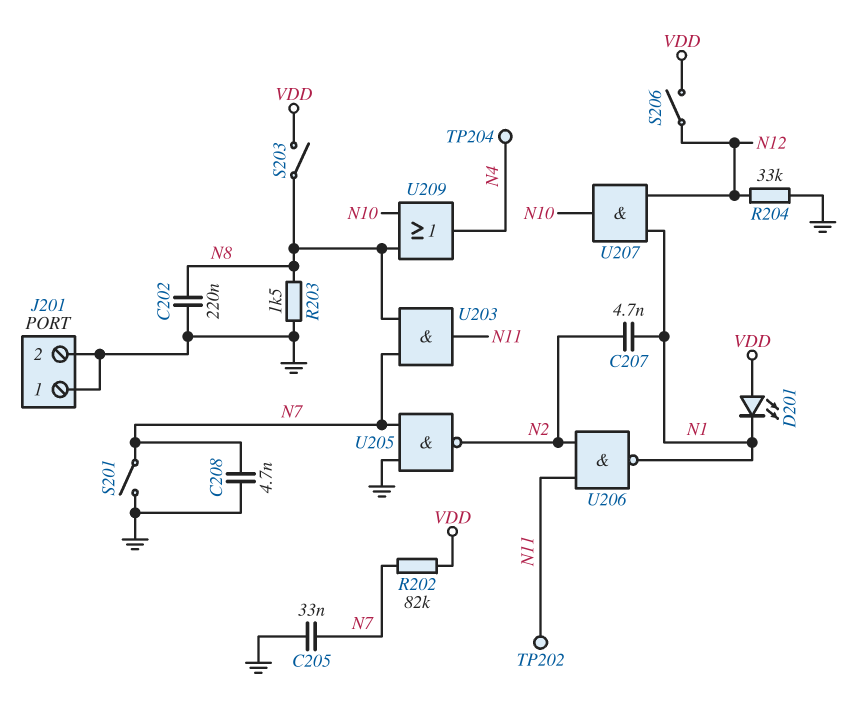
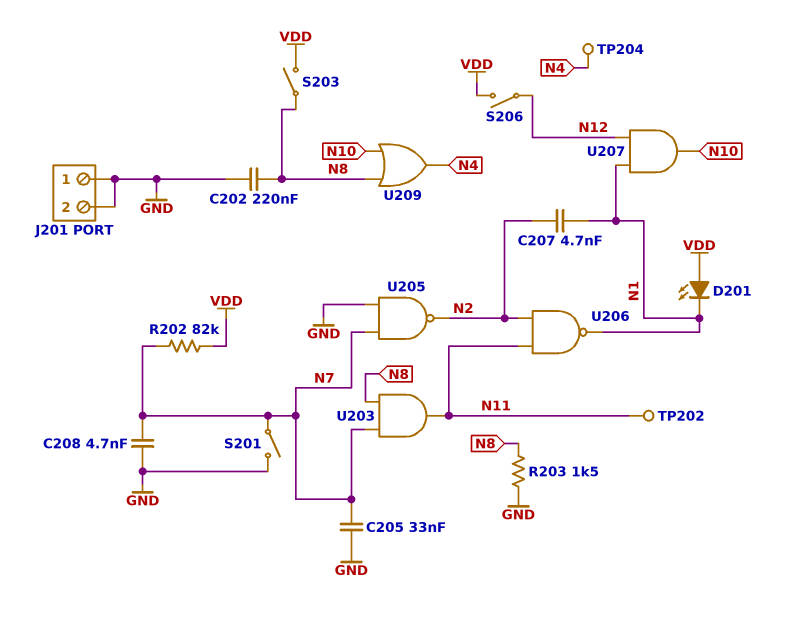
R204: 33k (GND, N12) -> none

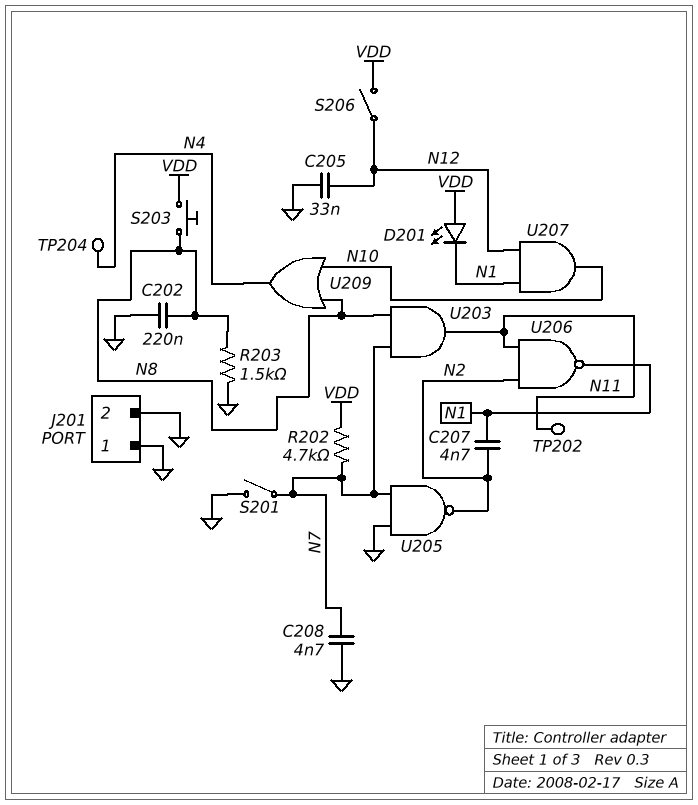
C205: 33nF (GND, N7) -> 33nF (GND, N12)
R202: 82k (N7, VDD) -> 4.7k (N7, VDD)
S203: switch (N8, VDD) -> button (N8, VDD)

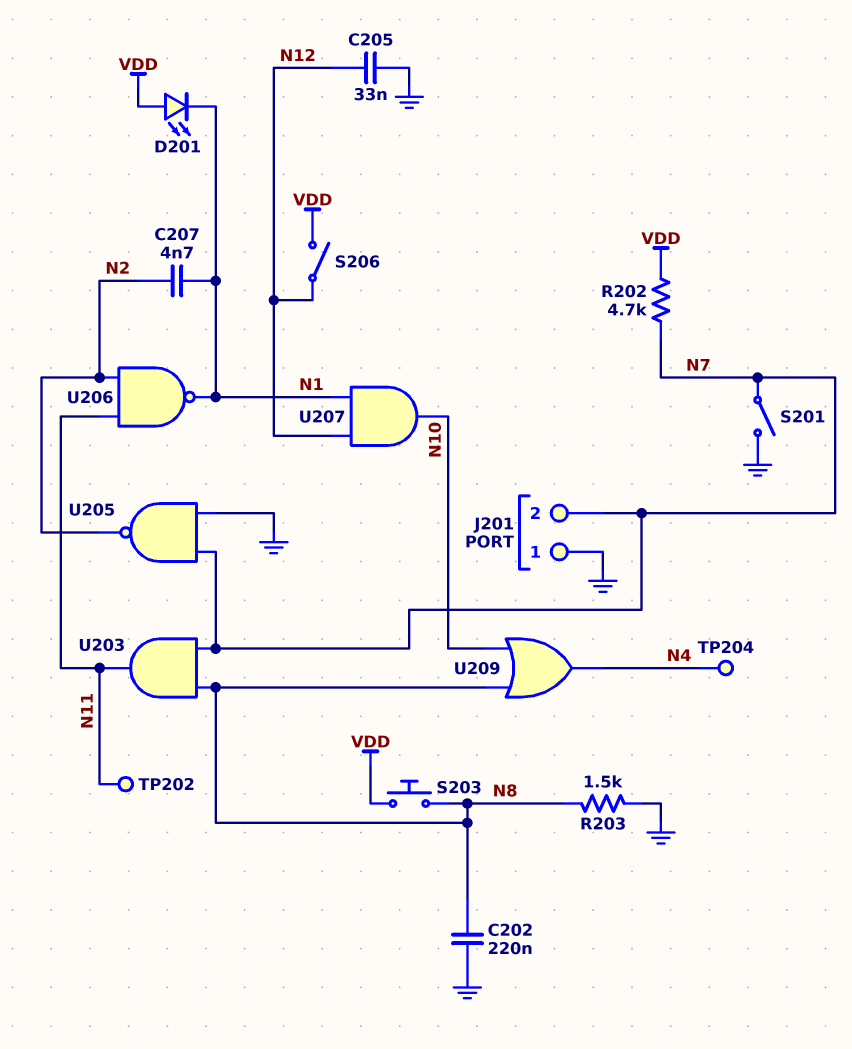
C208: 4.7nF (GND, N7) -> none
J201 pin 2: GND -> N7

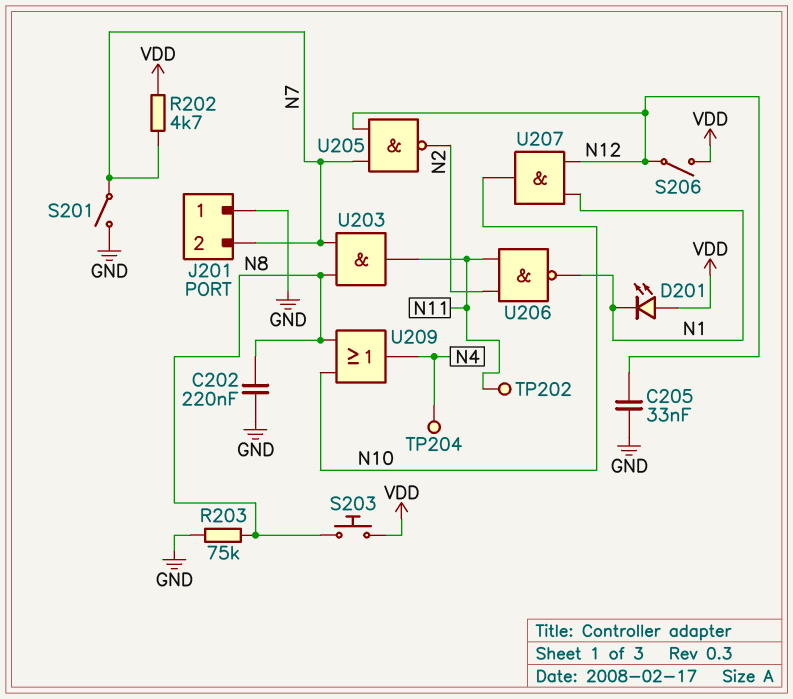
C207: 4.7nF (N1, N2) -> none
R203: 1.5k (GND, N8) -> 75k (GND, N8)
U205: NAND (in GND, in N7, out N2) -> NAND (in N7, in N12, out N2)

